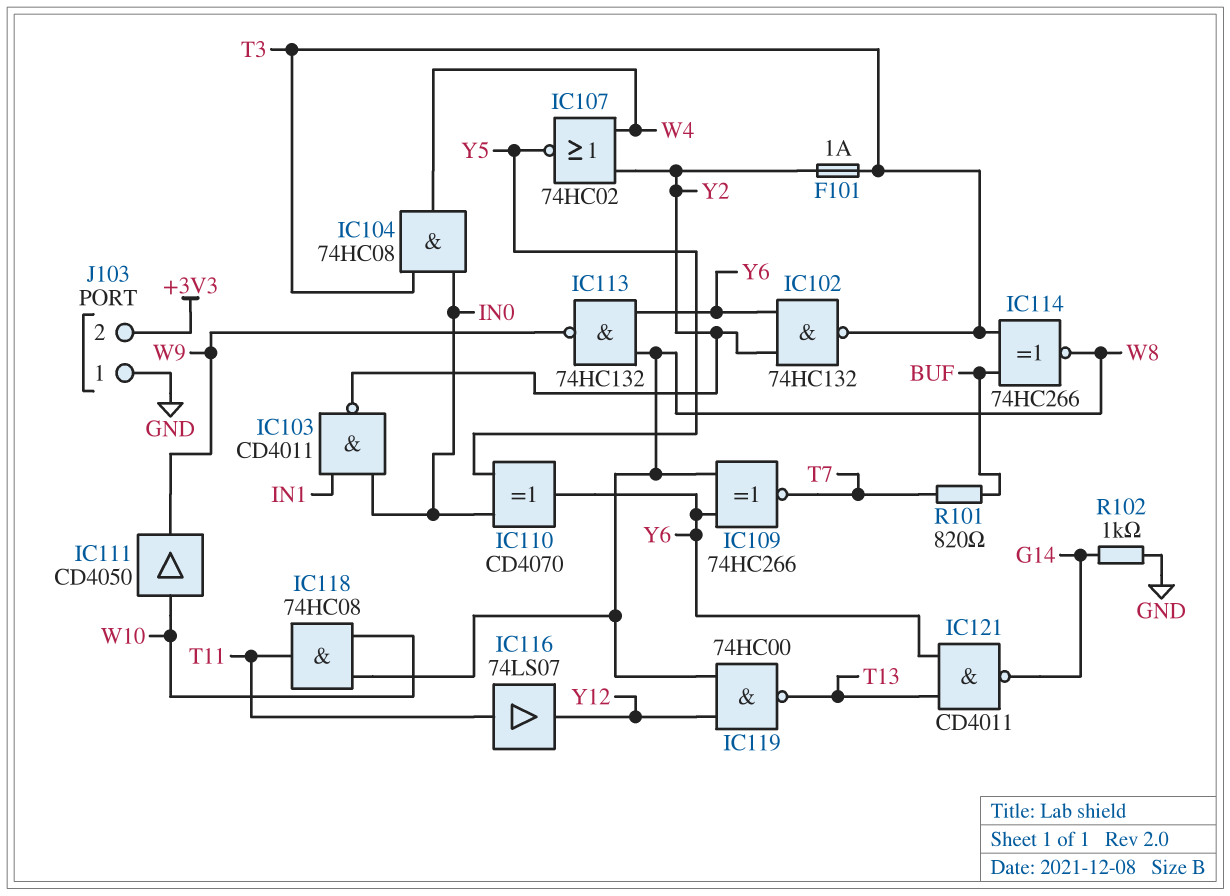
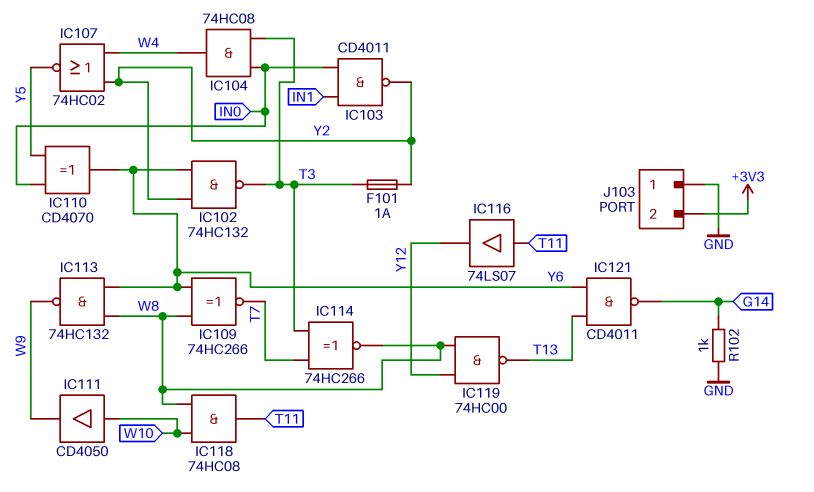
IC114: XNOR 74HC266 (in BUF, in T3, out W8) -> XNOR 74HC266 (in T3, in T7, out W8)
R101: 820 (BUF, T7) -> none

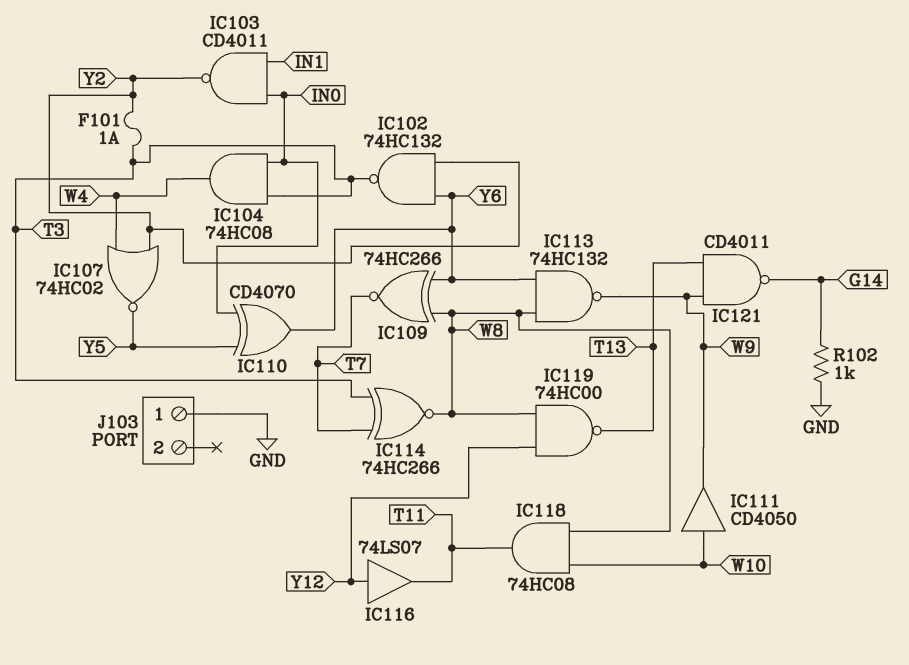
IC116: buffer 74LS07 (in T11, out Y12) -> buffer 74LS07 (in Y12, out T11)
IC121: NAND CD4011 (in T13, in Y6, out G14) -> NAND CD4011 (in T13, in W9, out G14)
J103 pin 2: +3V3 -> none

